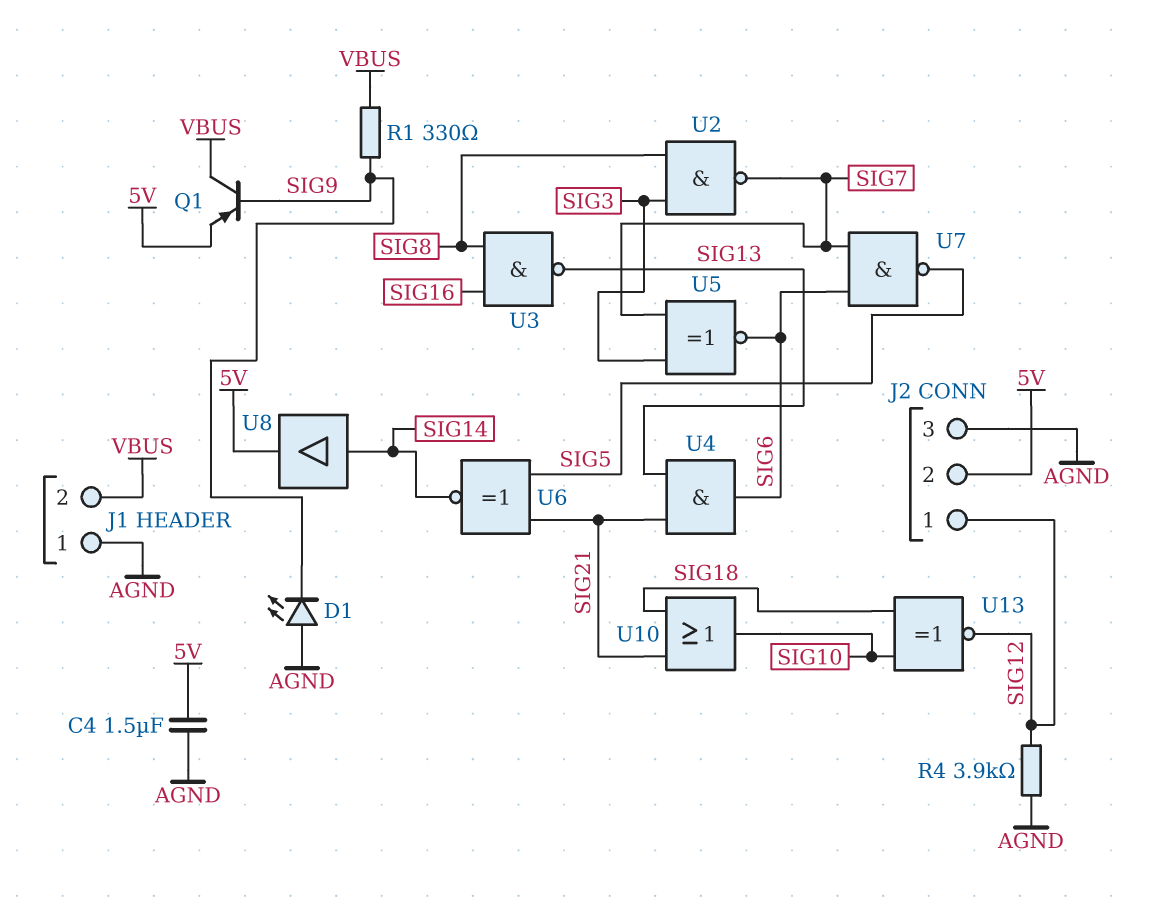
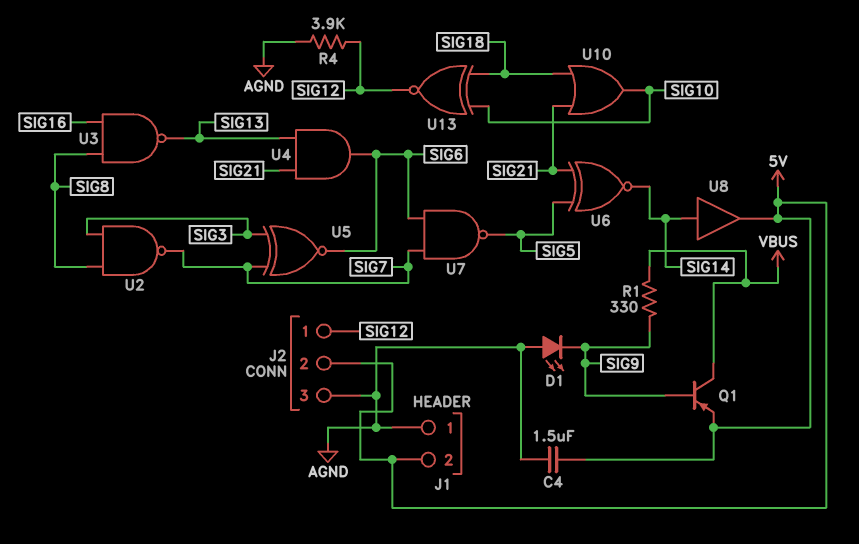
J1 pin 2: VBUS -> 5V

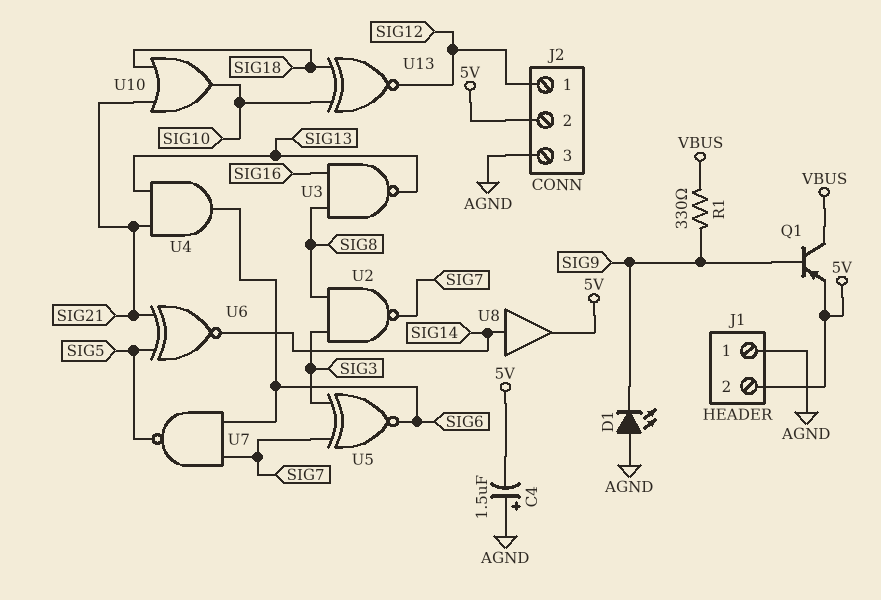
C4: 1.5uF (5V, AGND) -> 1.5uF (plus AGND, minus 5V)
R4: 3.9k (AGND, SIG12) -> none

